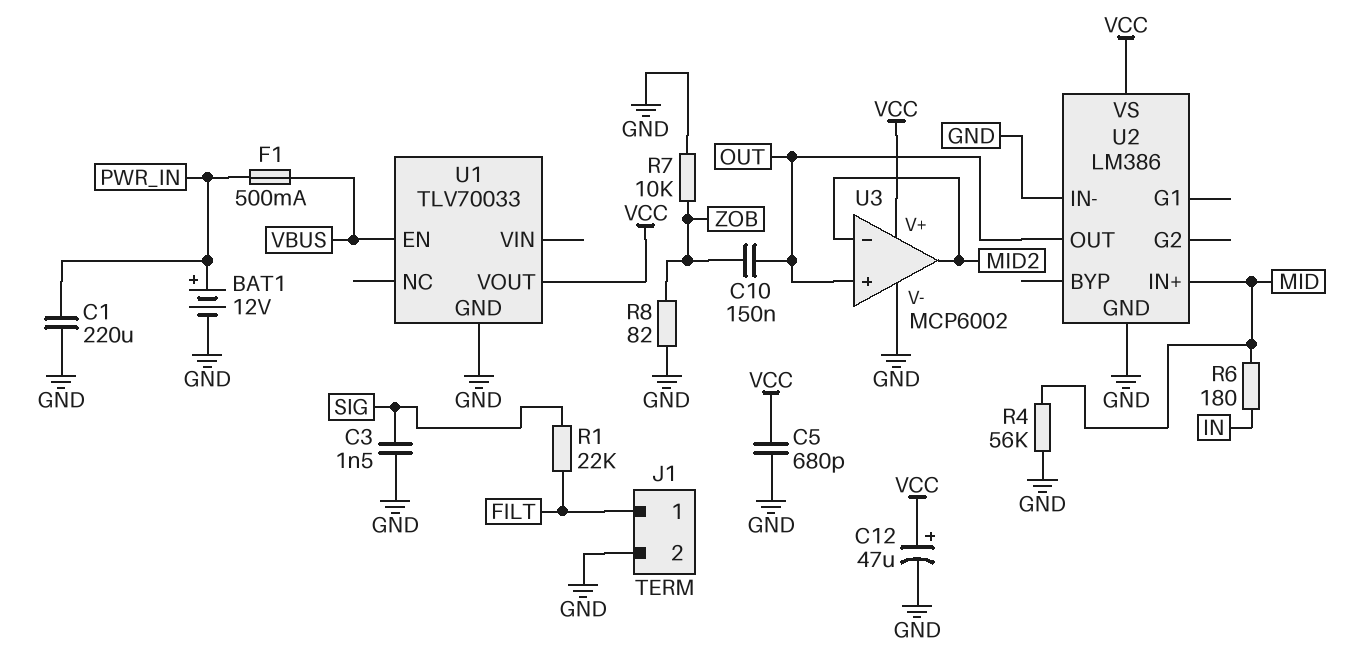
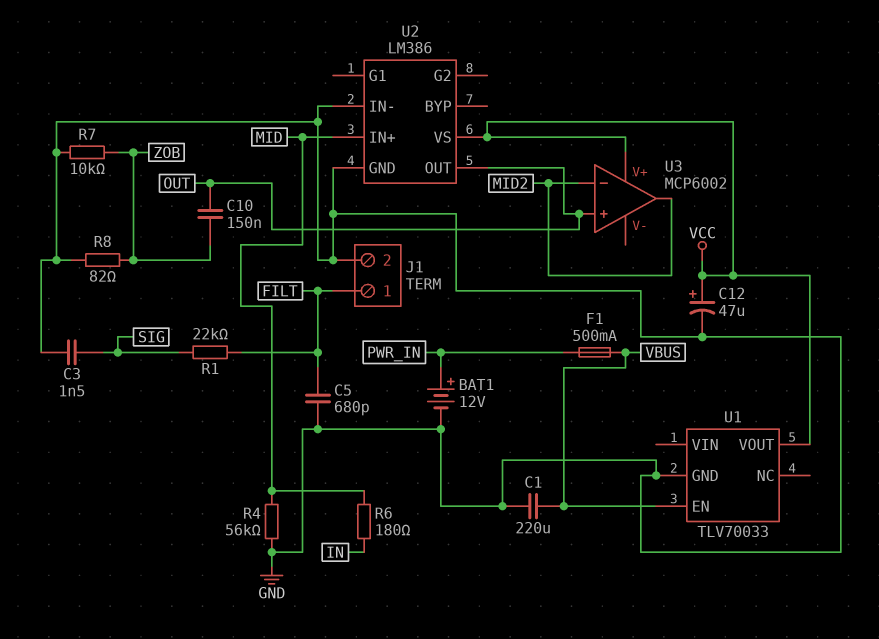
C1: 220uF (GND, PWR_IN) -> 220uF (GND, VBUS)
C5: 680pF (GND, VCC) -> 680pF (FILT, GND)
U3 pin V-: GND -> none

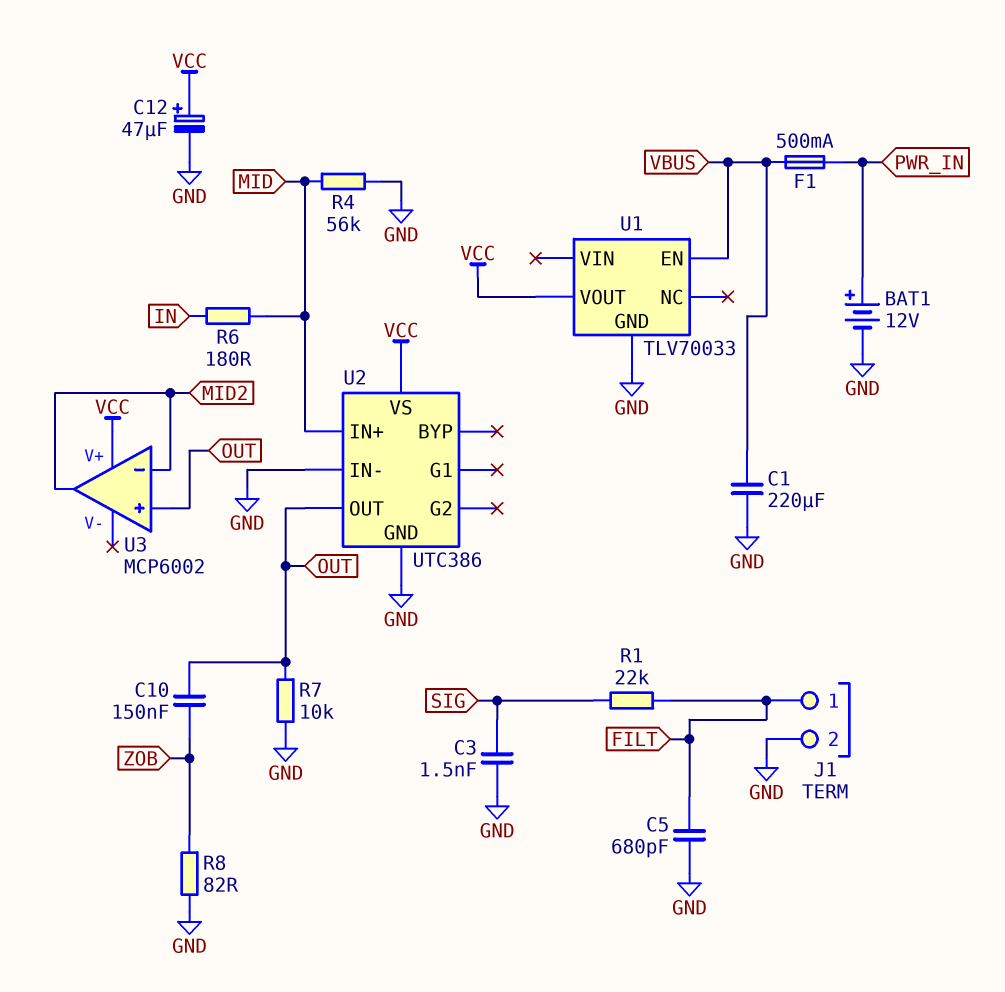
R7: 10k (GND, ZOB) -> 10k (GND, OUT)
U2: LM386 -> UTC386

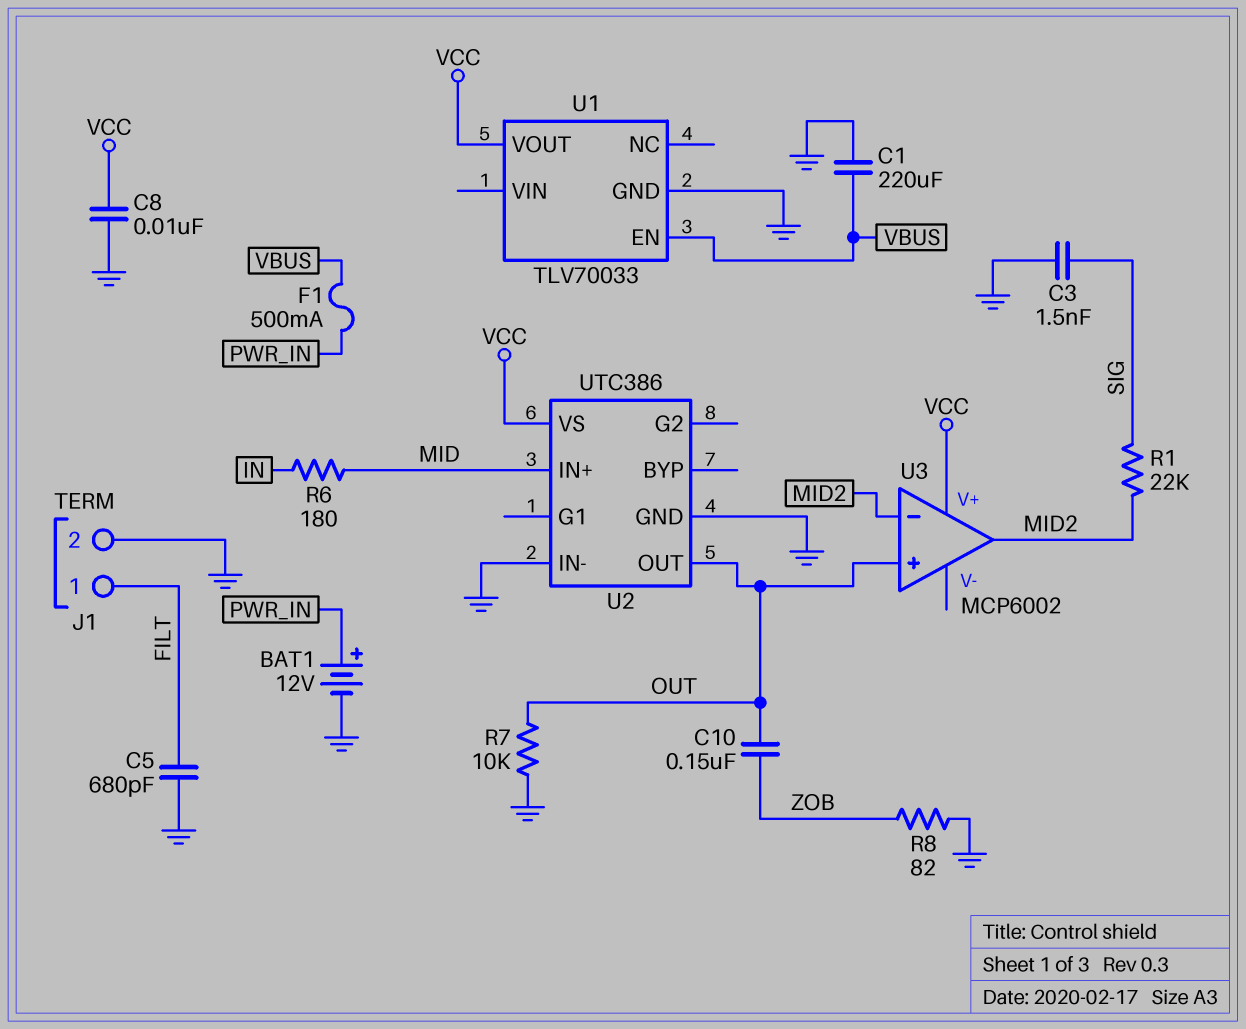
C8: none -> 10nF (GND, VCC)
C12: 47uF (plus VCC, minus GND) -> none
R1: 22k (FILT, SIG) -> 22k (MID2, SIG)
R4: 56k (GND, MID) -> none

